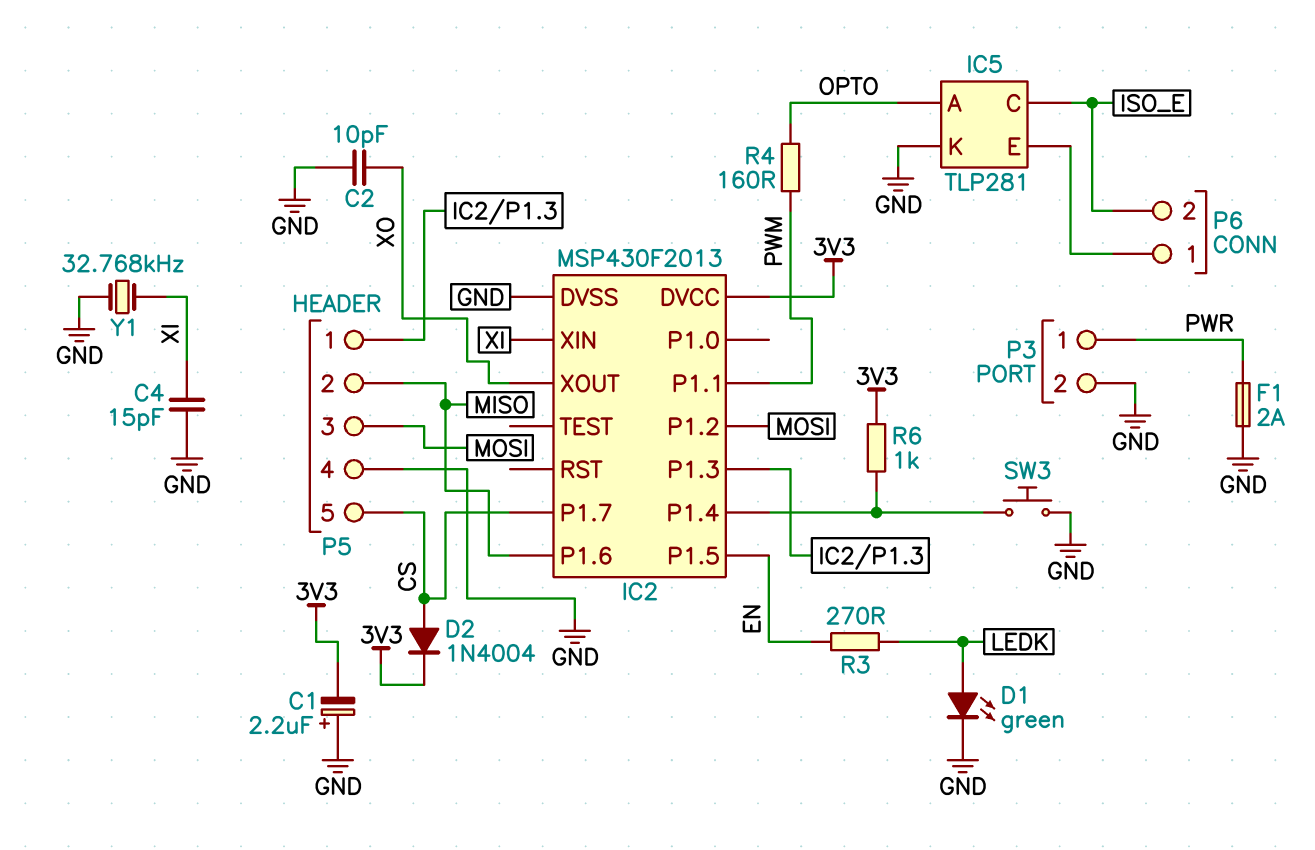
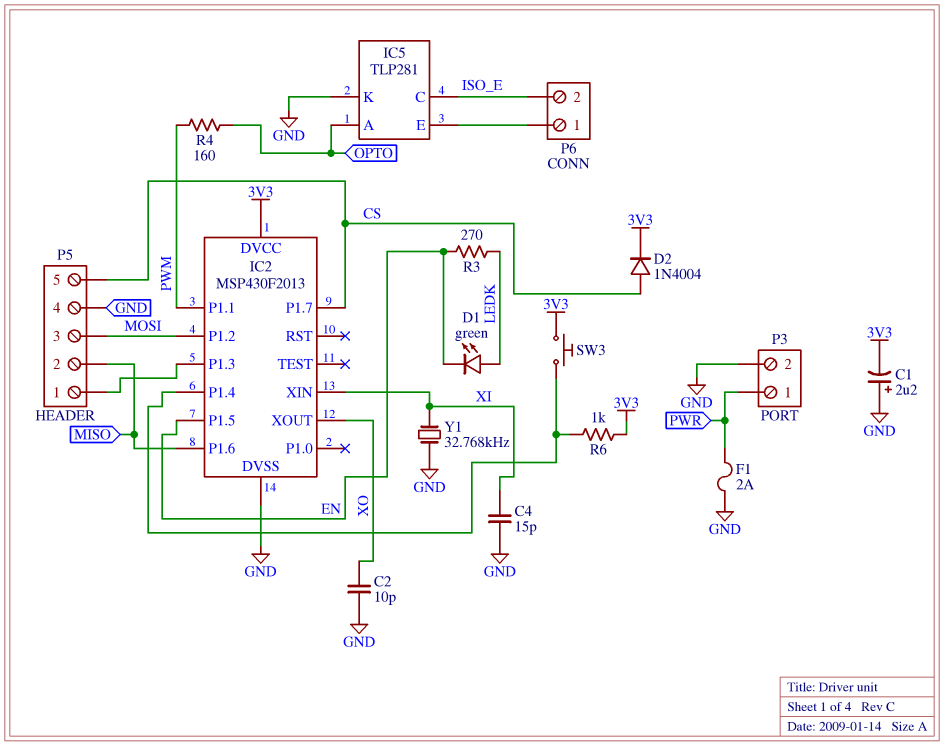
D1: LED green (A LEDK, K GND) -> LED green (A LEDK, K EN)
SW3: button (GND, IC2/P1.4) -> button (3V3, IC2/P1.4)

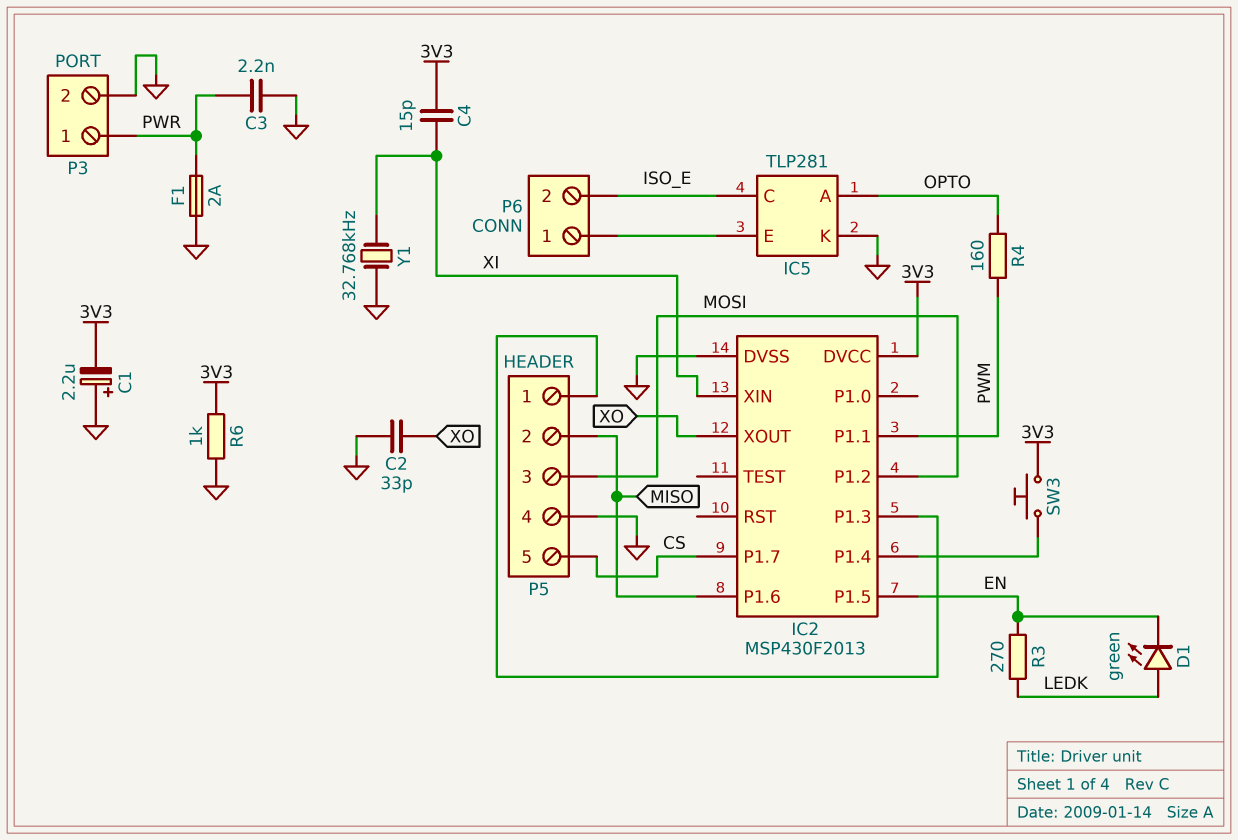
C2: 10pF (GND, XO) -> 33pF (GND, XO)
C3: none -> 2.2nF (GND, PWR)
C4: 15pF (GND, XI) -> 15pF (3V3, XI)
D2: diode 1N4004 (A CS, K 3V3) -> none
R6: 1k (3V3, IC2/P1.4) -> 1k (3V3, GND)

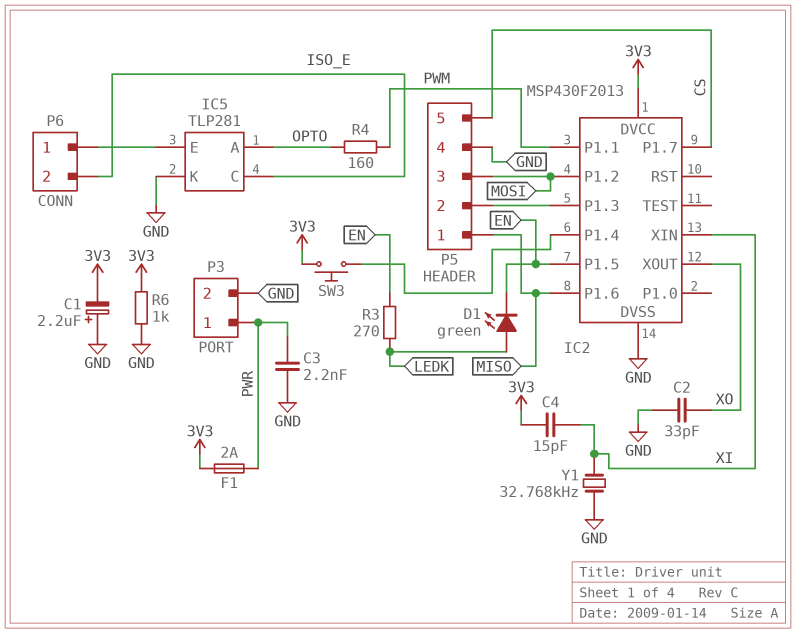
F1: 2A (GND, PWR) -> 2A (3V3, PWR)
P5 pin 1: IC2/P1.3 -> MISO
P5 pin 2: MISO -> IC2/P1.3

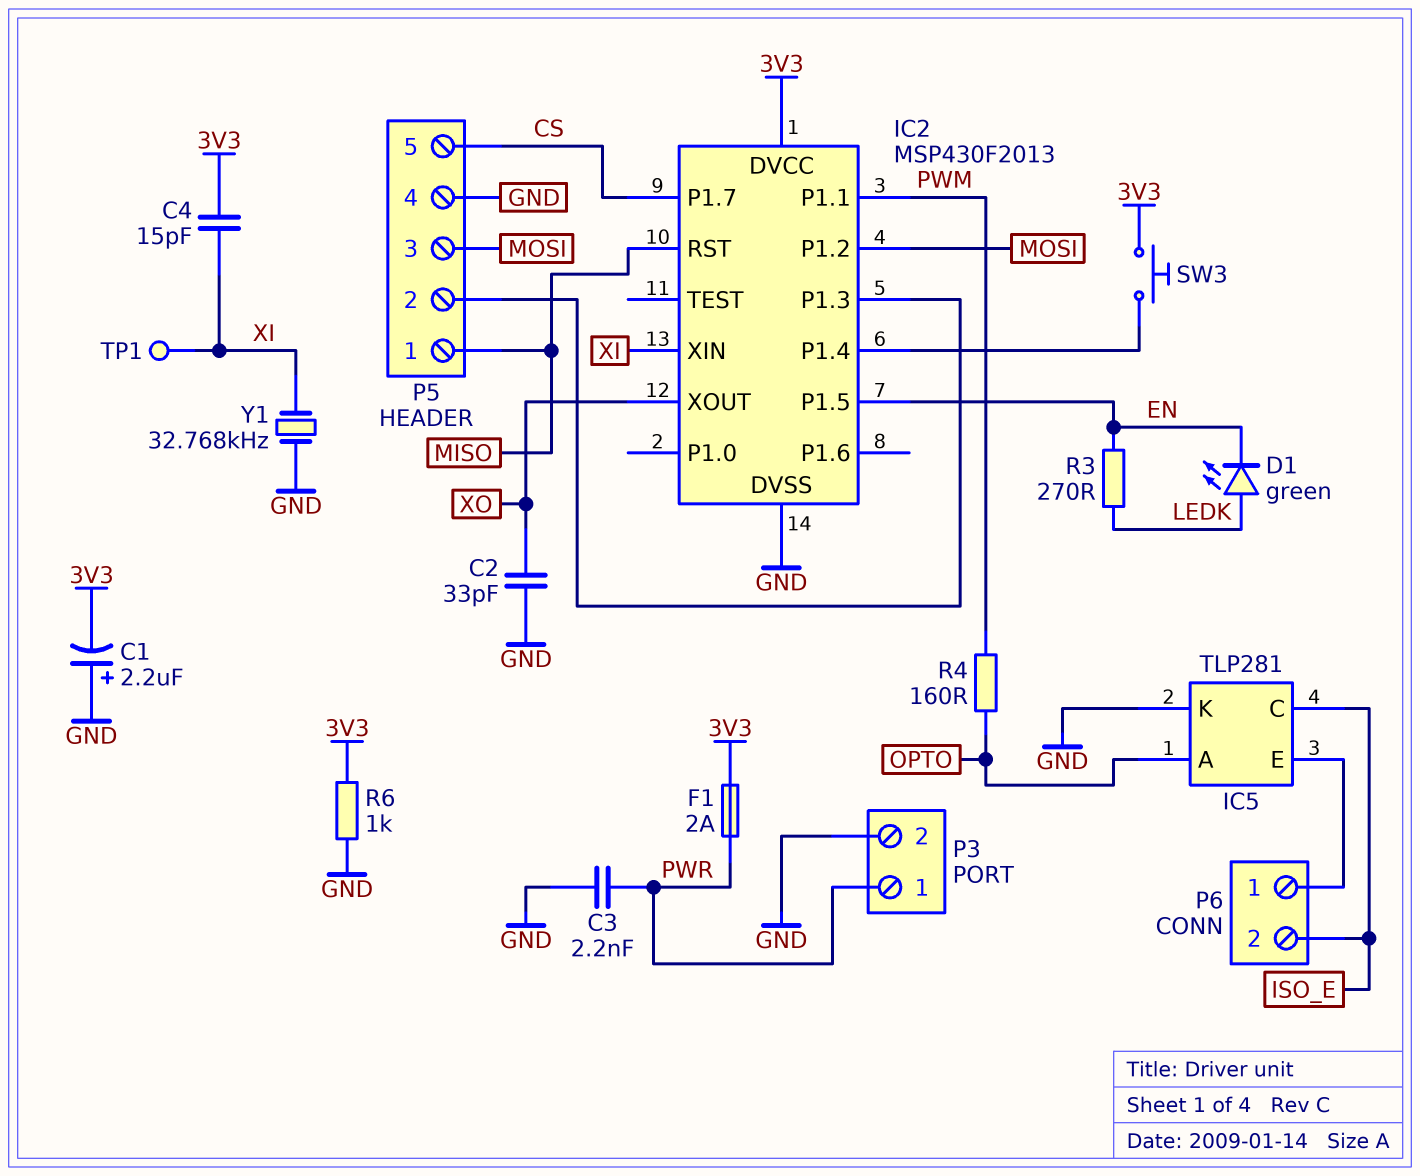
IC2 pin P1.6: MISO -> none
IC2 pin RST: none -> MISO
TP1: none -> test point (XI)

